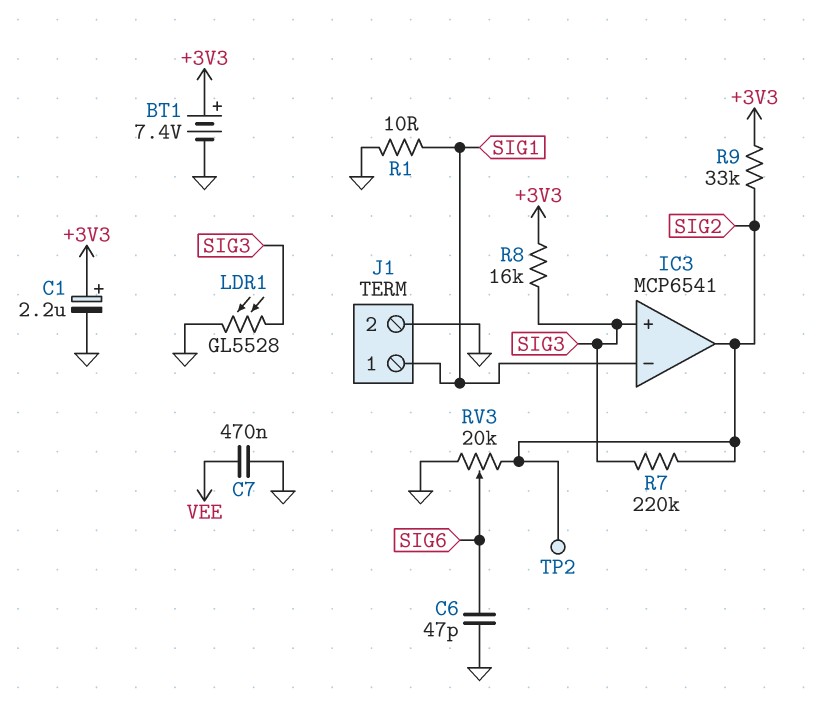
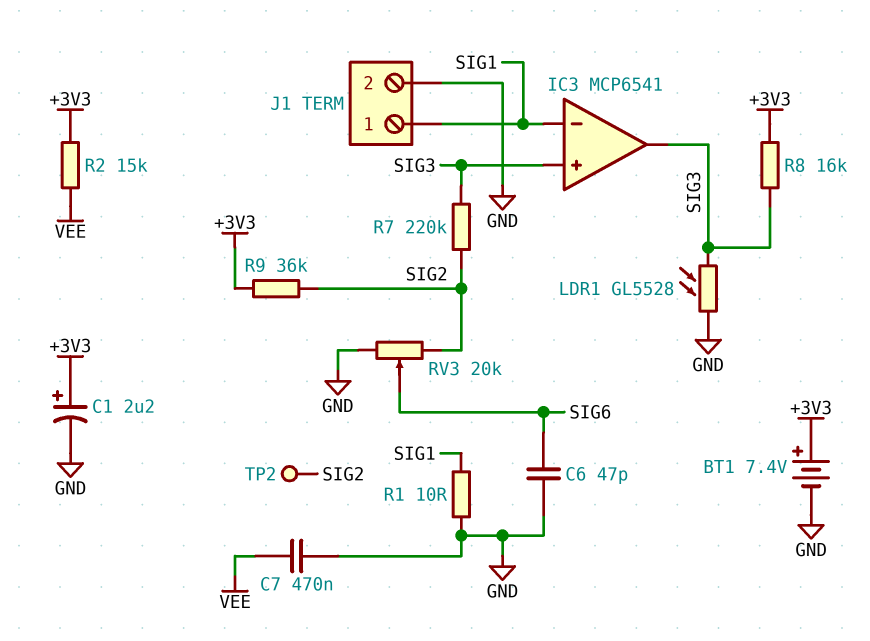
IC3 pin out: SIG2 -> SIG3
R2: none -> 15k (+3V3, VEE)
R9: 33k (+3V3, SIG2) -> 36k (+3V3, SIG2)

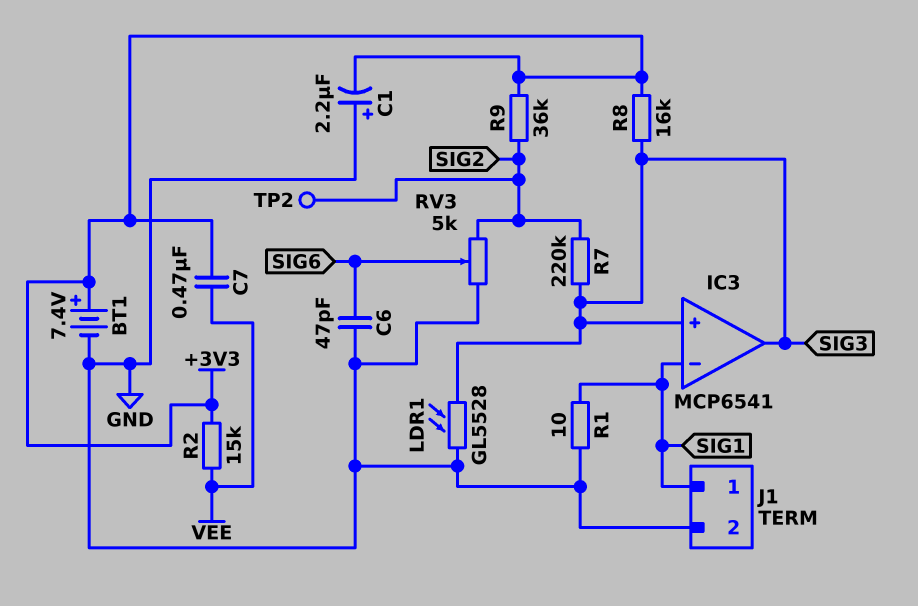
C1: 2.2uF (plus +3V3, minus GND) -> 2.2uF (plus GND, minus +3V3)
C7: 470nF (GND, VEE) -> 470nF (+3V3, VEE)
RV3: 20k (GND, SIG2, wiper SIG6) -> 5k (GND, SIG2, wiper SIG6)

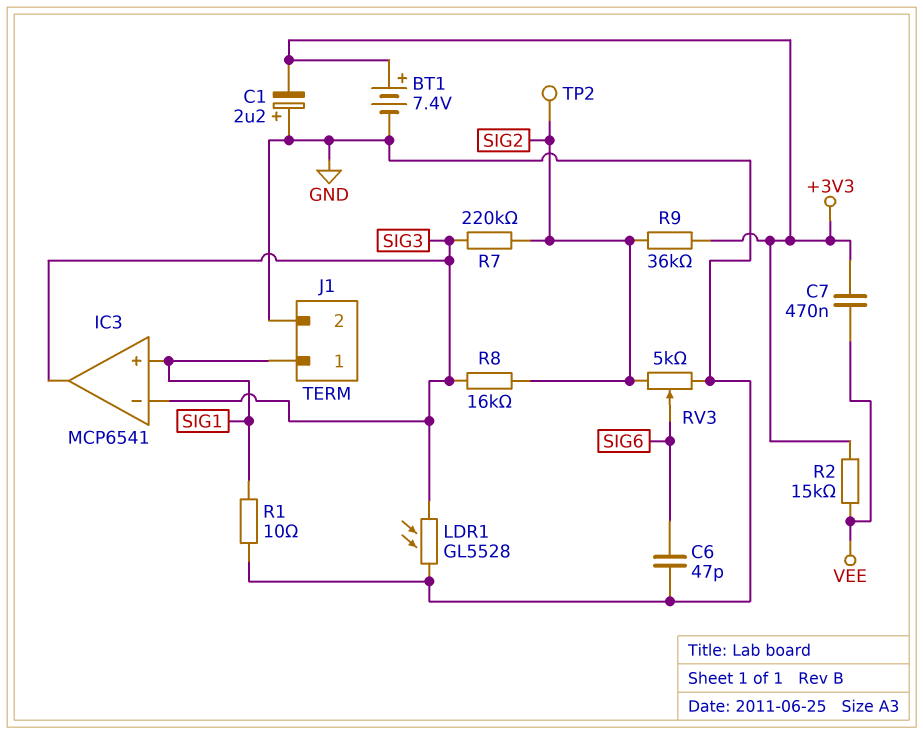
IC3 pin in+: SIG3 -> SIG1
IC3 pin in-: SIG1 -> SIG3
R8: 16k (+3V3, SIG3) -> 16k (SIG2, SIG3)

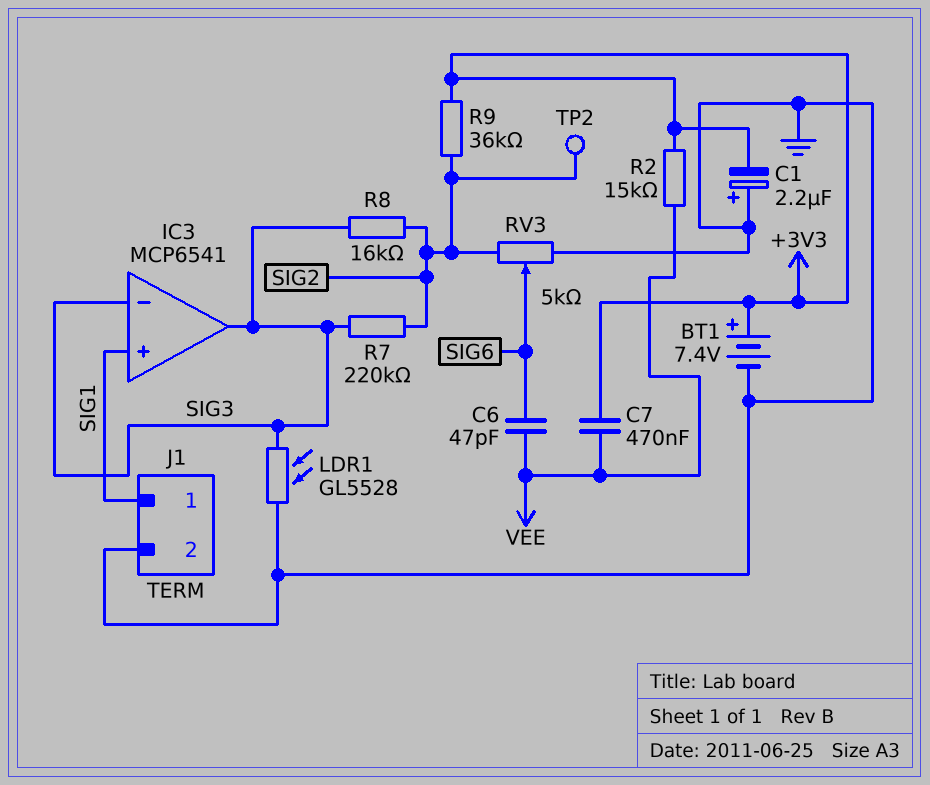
C6: 47pF (GND, SIG6) -> 47pF (SIG6, VEE)
R1: 10 (GND, SIG1) -> none

